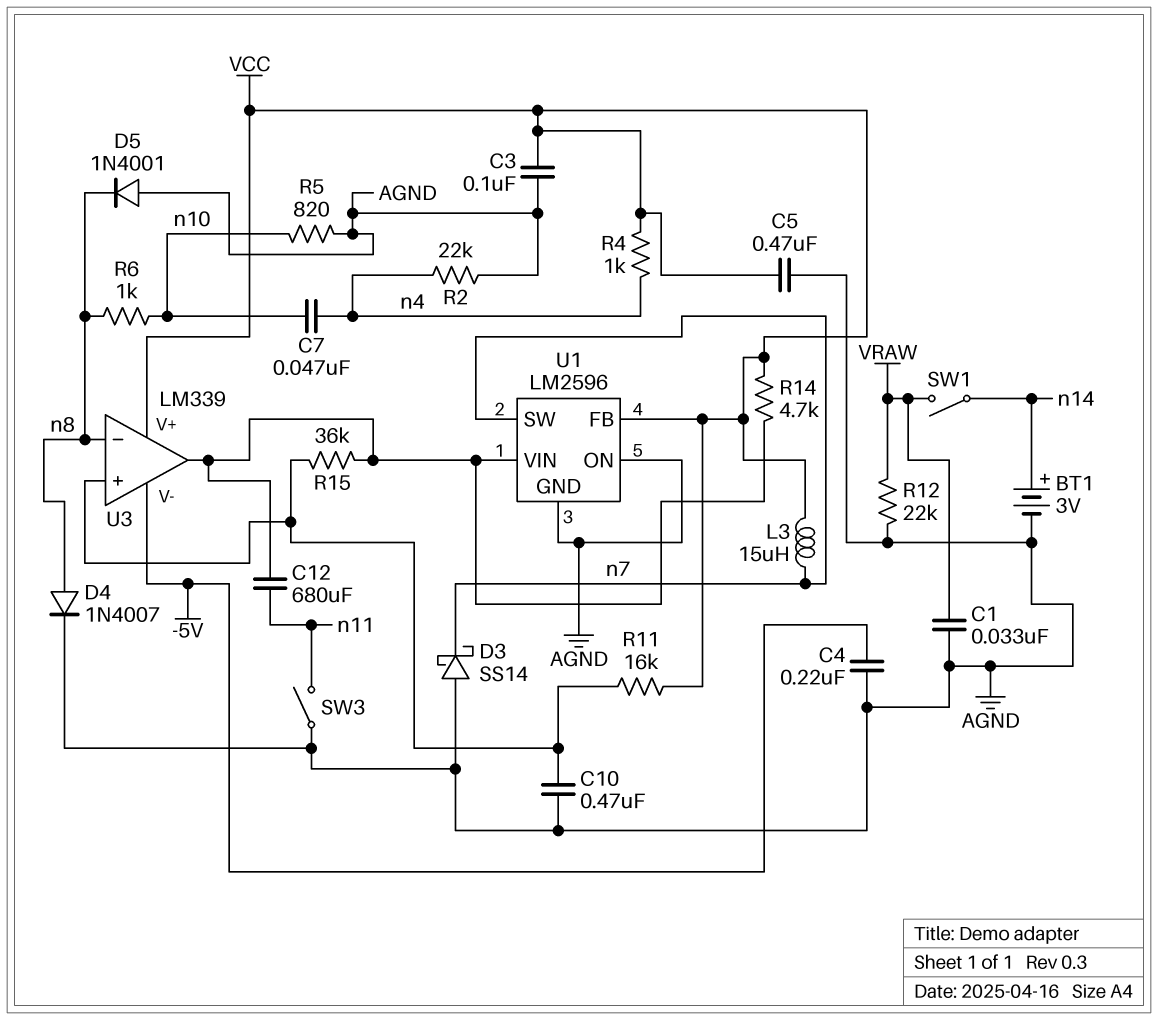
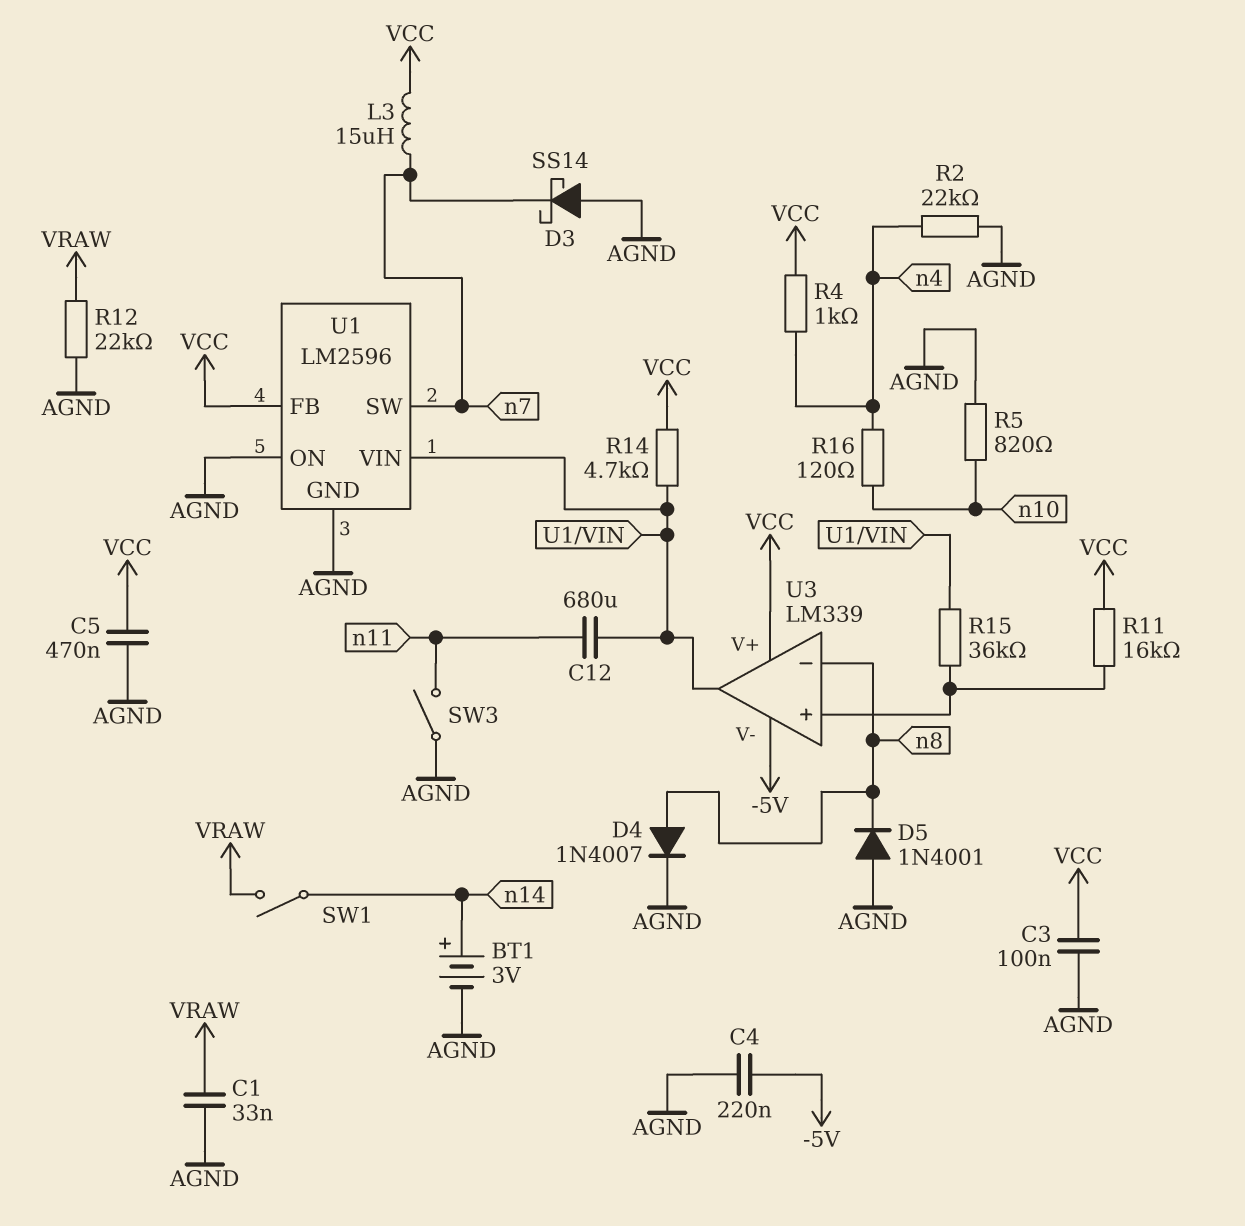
C7: 47nF (n4, n10) -> none
C10: 470nF (AGND, U3/in+) -> none
R6: 1k (n8, n10) -> none
R16: none -> 120 (n4, n10)

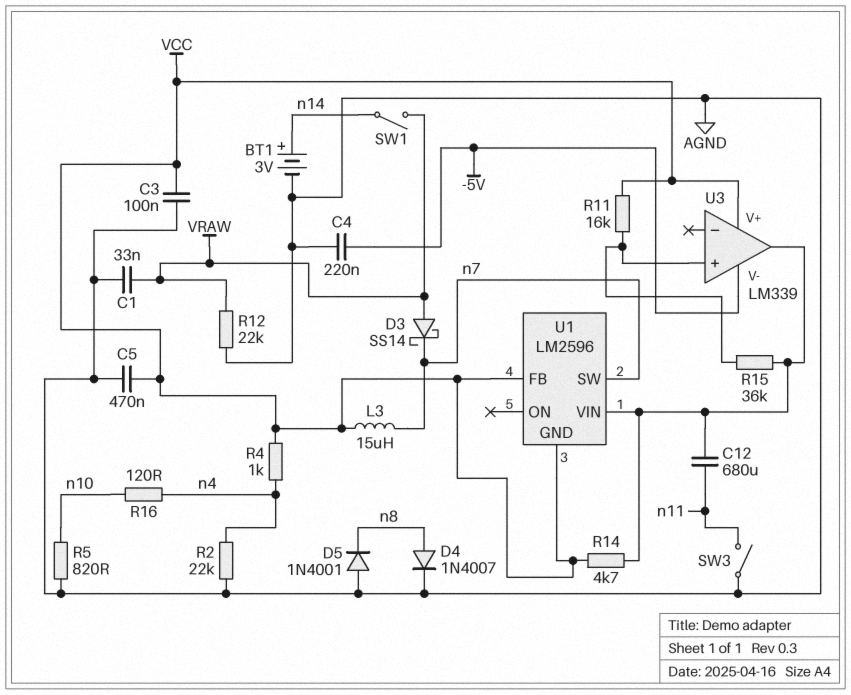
D3: schottky SS14 (A AGND, K n7) -> schottky SS14 (A VRAW, K n7)
U1 pin GND: AGND -> VCC
U1 pin ON: AGND -> none
U3 pin in-: n8 -> none

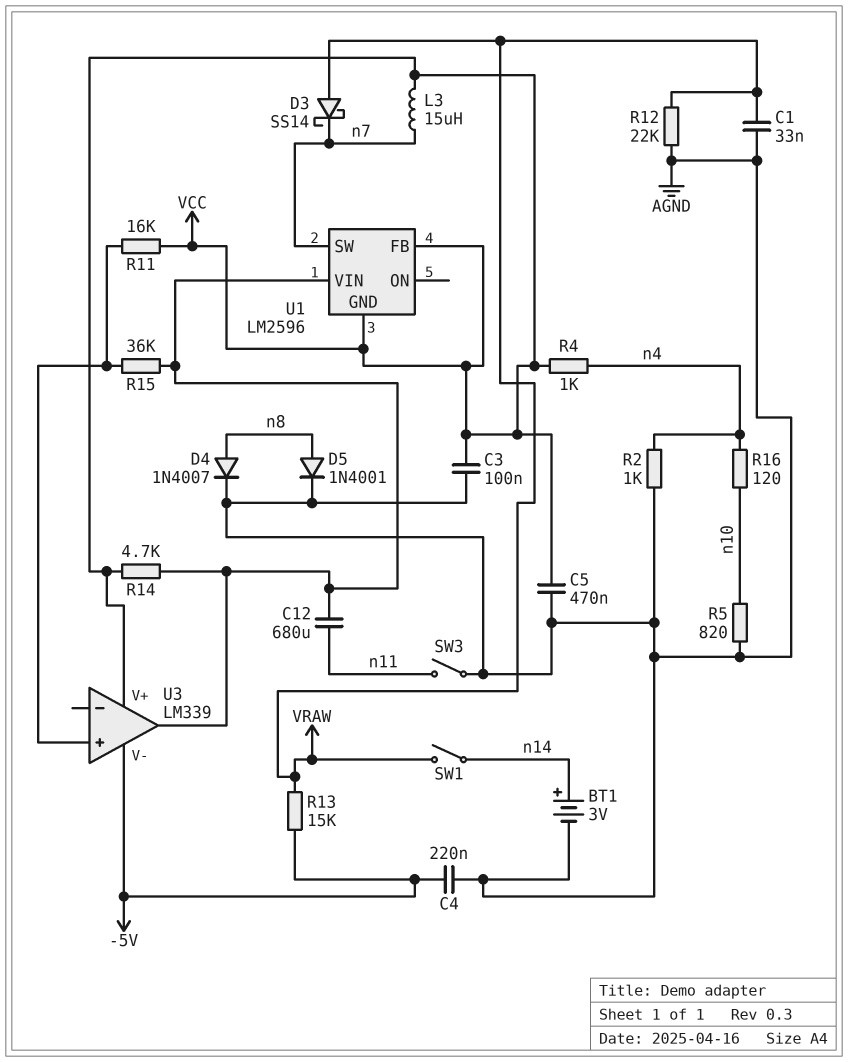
D5: diode 1N4001 (A AGND, K n8) -> diode 1N4001 (A n8, K AGND)
R2: 22k (AGND, n4) -> 1k (AGND, n4)
R13: none -> 15k (-5V, VRAW)

